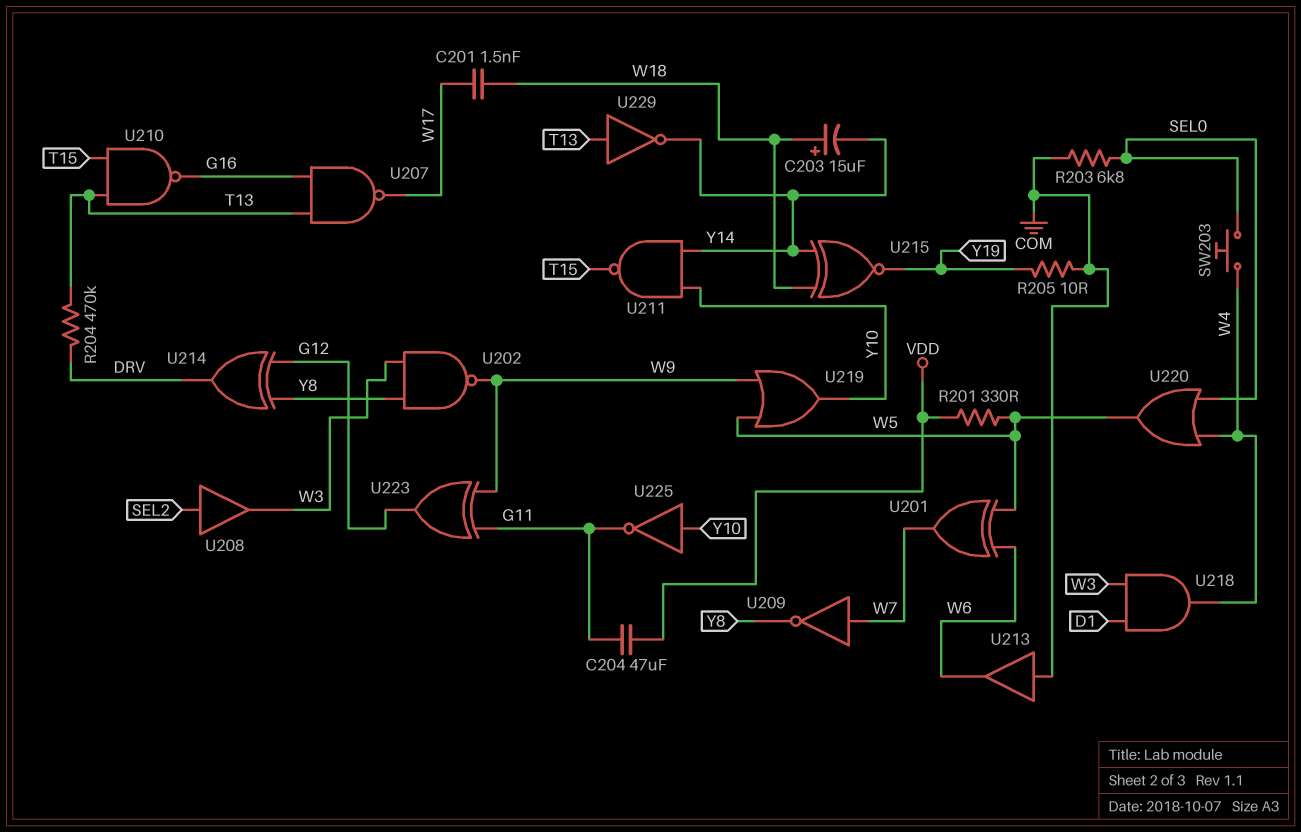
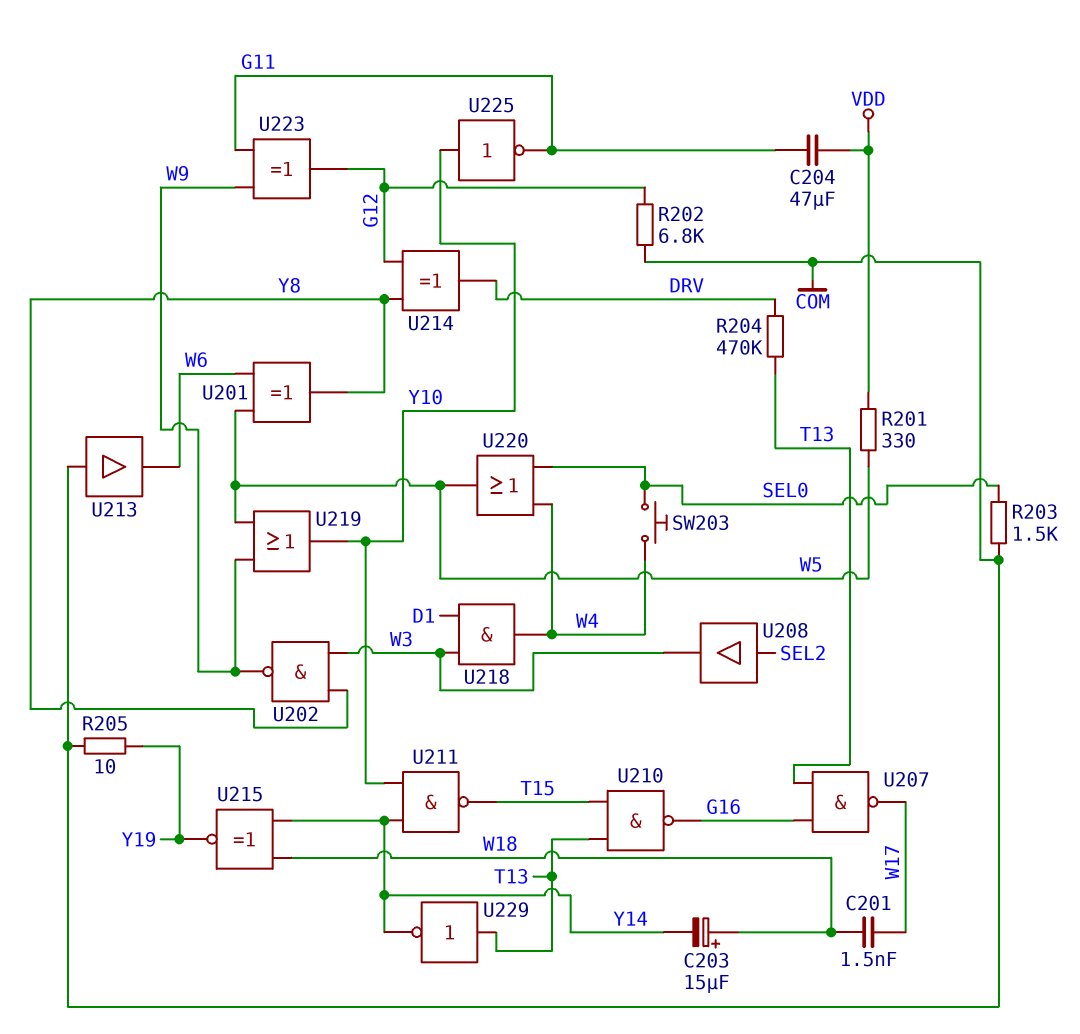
R202: none -> 6.8k (COM, G12)
R203: 6.8k (COM, SEL0) -> 1.5k (COM, SEL0)
U201: XOR (in W5, in W6, out W7) -> XOR (in W5, in W6, out Y8)
U209: NOT (in W7, out Y8) -> none

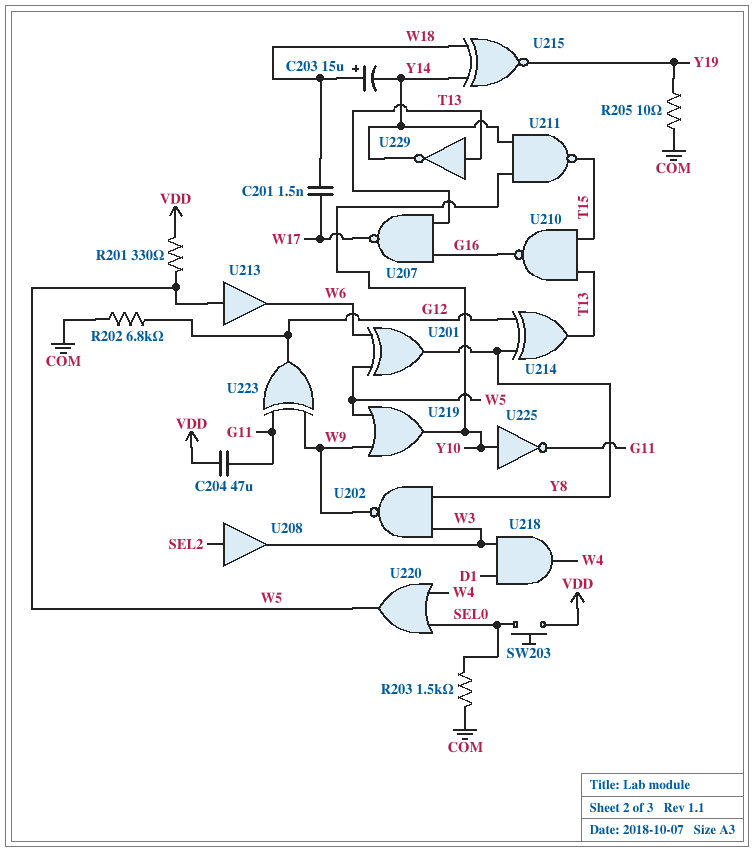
R204: 470k (DRV, T13) -> none
SW203: button (SEL0, W4) -> button (SEL0, VDD)
U213: buffer (in COM, out W6) -> buffer (in W5, out W6)
U214: XOR (in G12, in Y8, out DRV) -> XOR (in G12, in Y8, out T13)

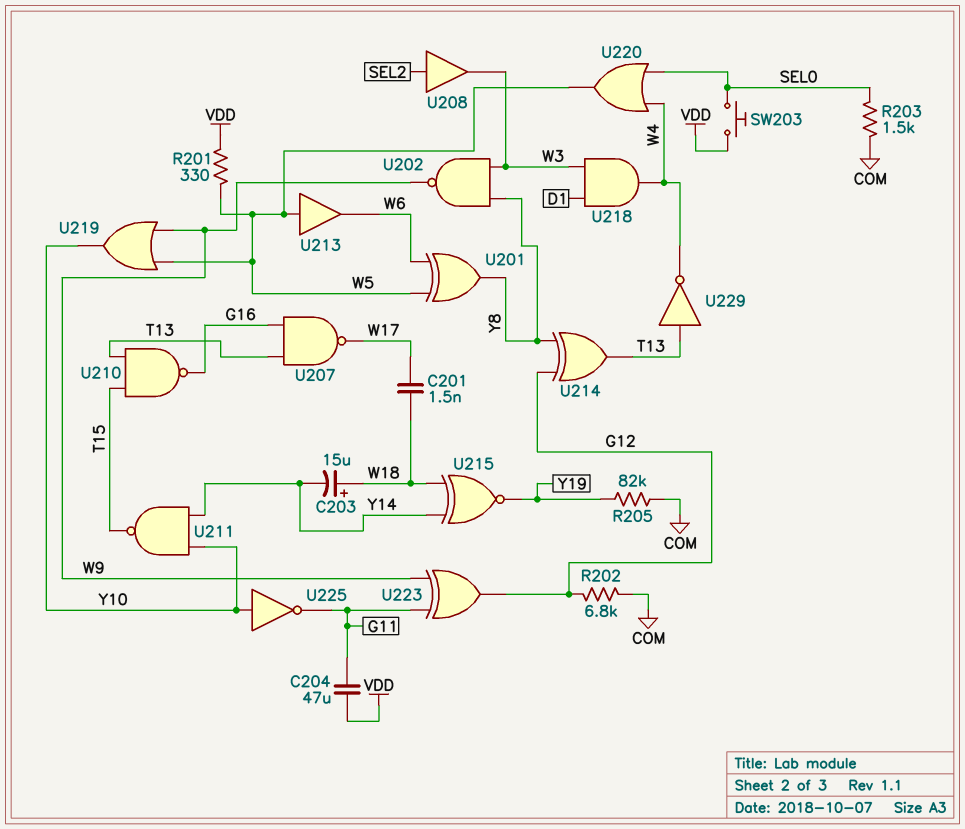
R205: 10 (COM, Y19) -> 82k (COM, Y19)
U229: NOT (in T13, out Y14) -> NOT (in T13, out W4)

